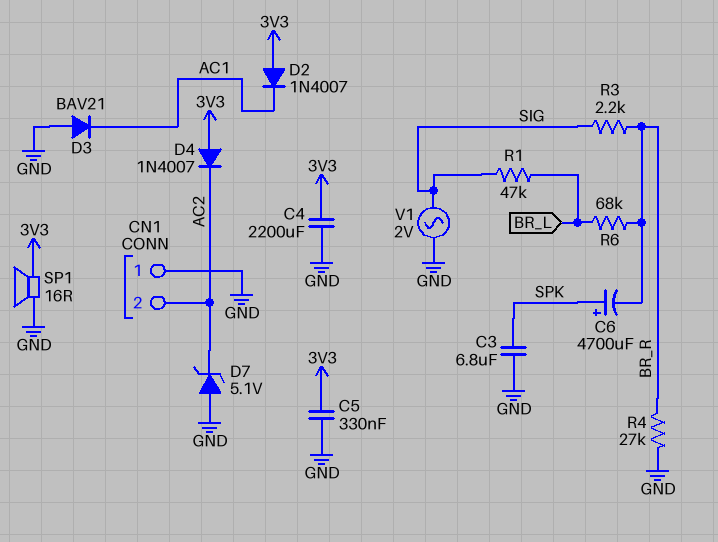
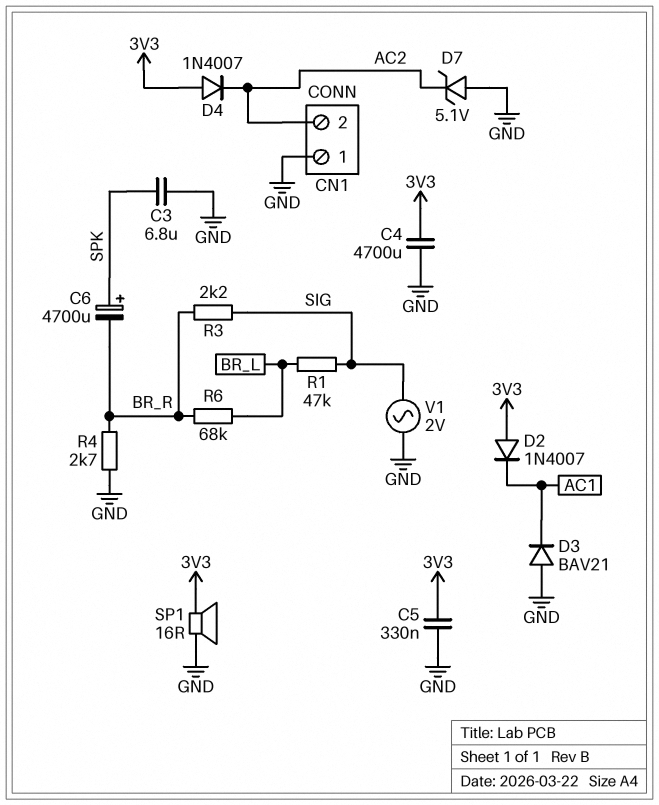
C4: 2200uF (3V3, GND) -> 4700uF (3V3, GND)
R4: 27k (BR_R, GND) -> 2.7k (BR_R, GND)

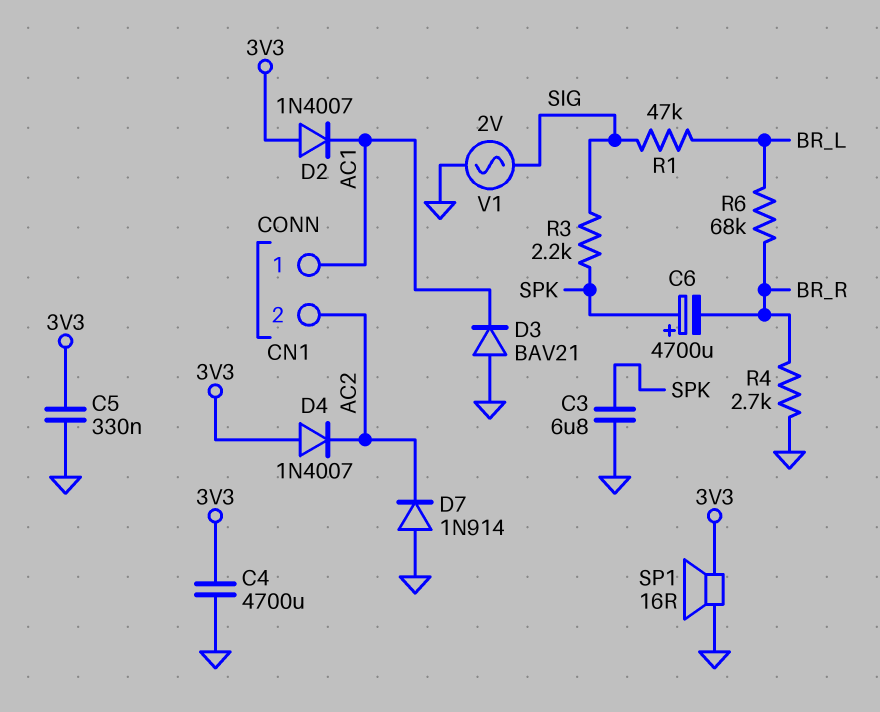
CN1 pin 1: GND -> AC1
D7: zener 5.1V (A GND, K AC2) -> diode 1N914 (A GND, K AC2)
R3: 2.2k (BR_R, SIG) -> 2.2k (SIG, SPK)

